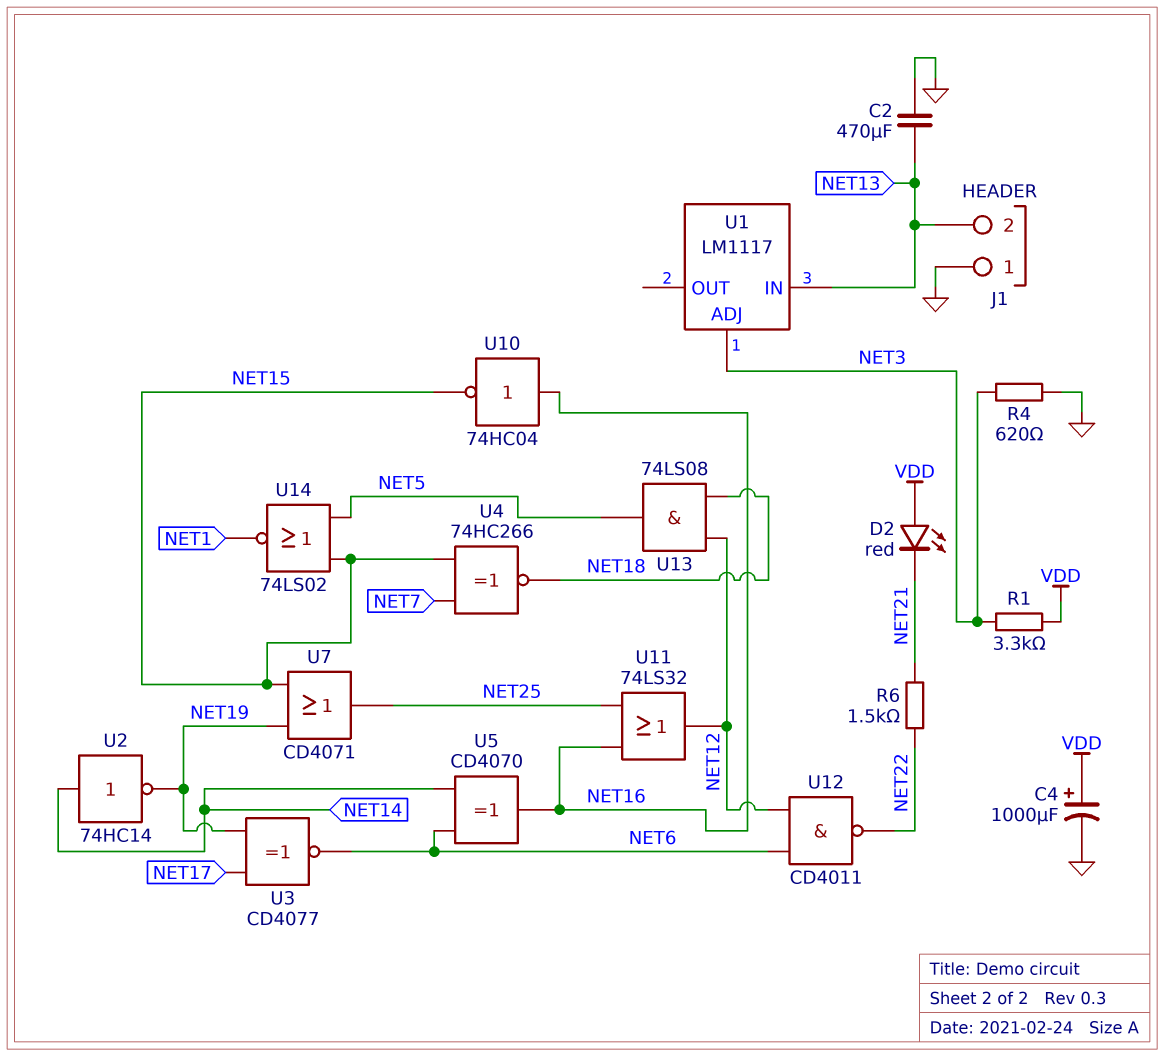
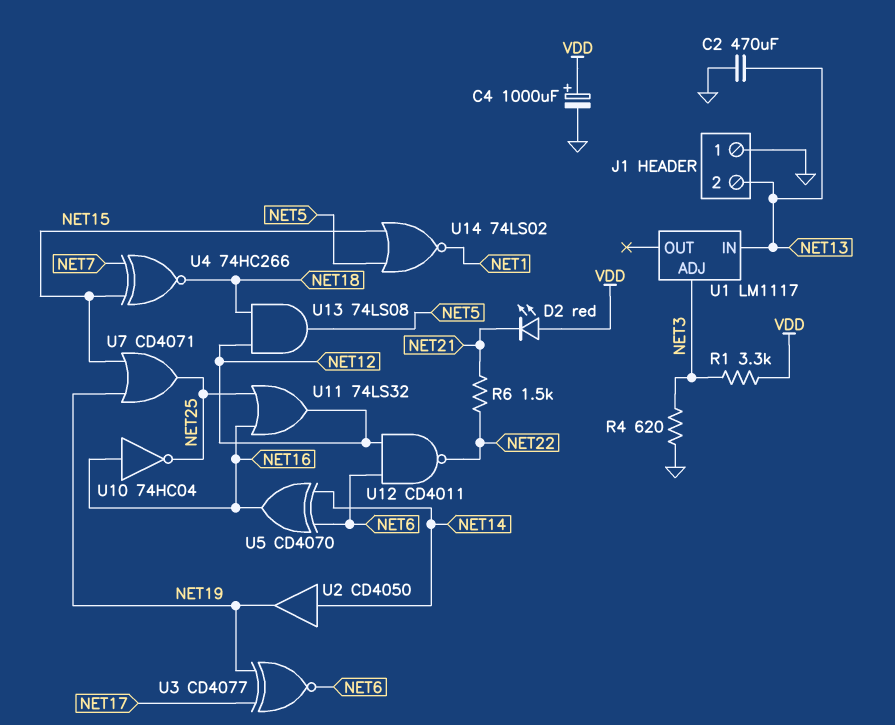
U2: NOT 74HC14 (in NET14, out NET19) -> buffer CD4050 (in NET14, out NET19)
U10: NOT 74HC04 (in NET16, out NET15) -> NOT 74HC04 (in NET16, out NET25)

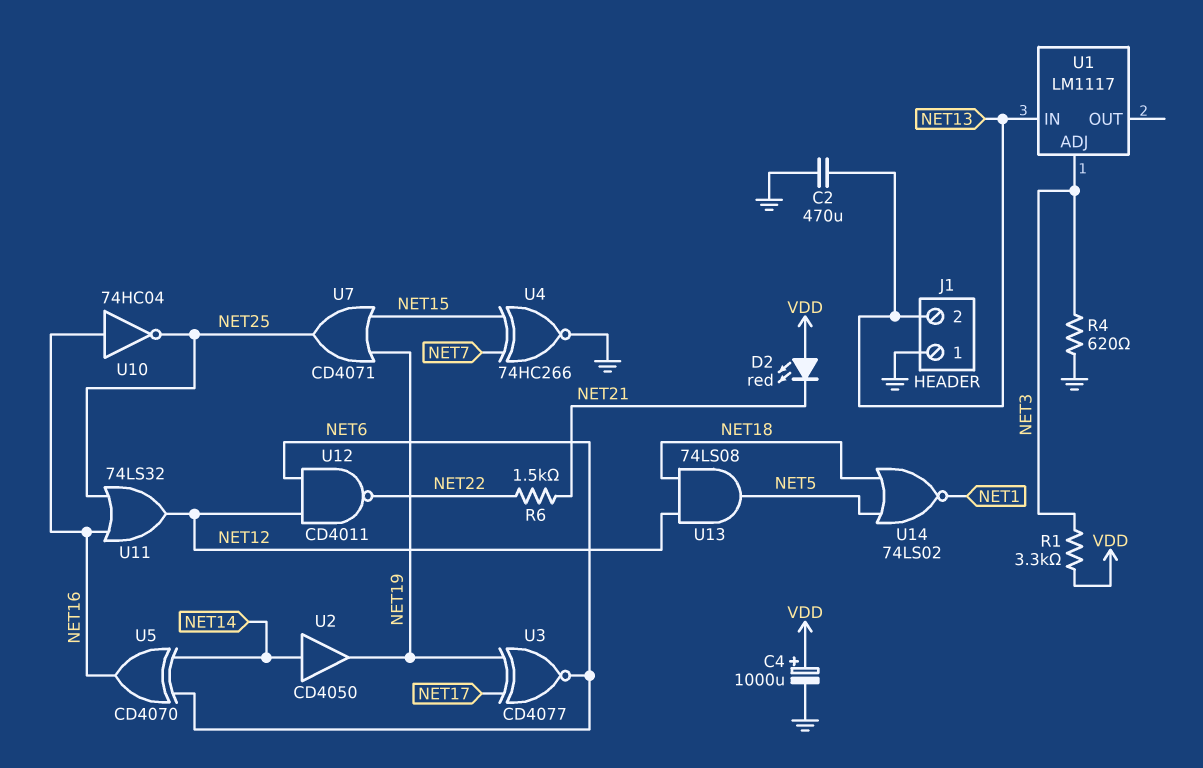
U4: XNOR 74HC266 (in NET7, in NET15, out NET18) -> XNOR 74HC266 (in NET7, in NET15, out GND)
U14: NOR 74LS02 (in NET5, in NET15, out NET1) -> NOR 74LS02 (in NET5, in NET18, out NET1)

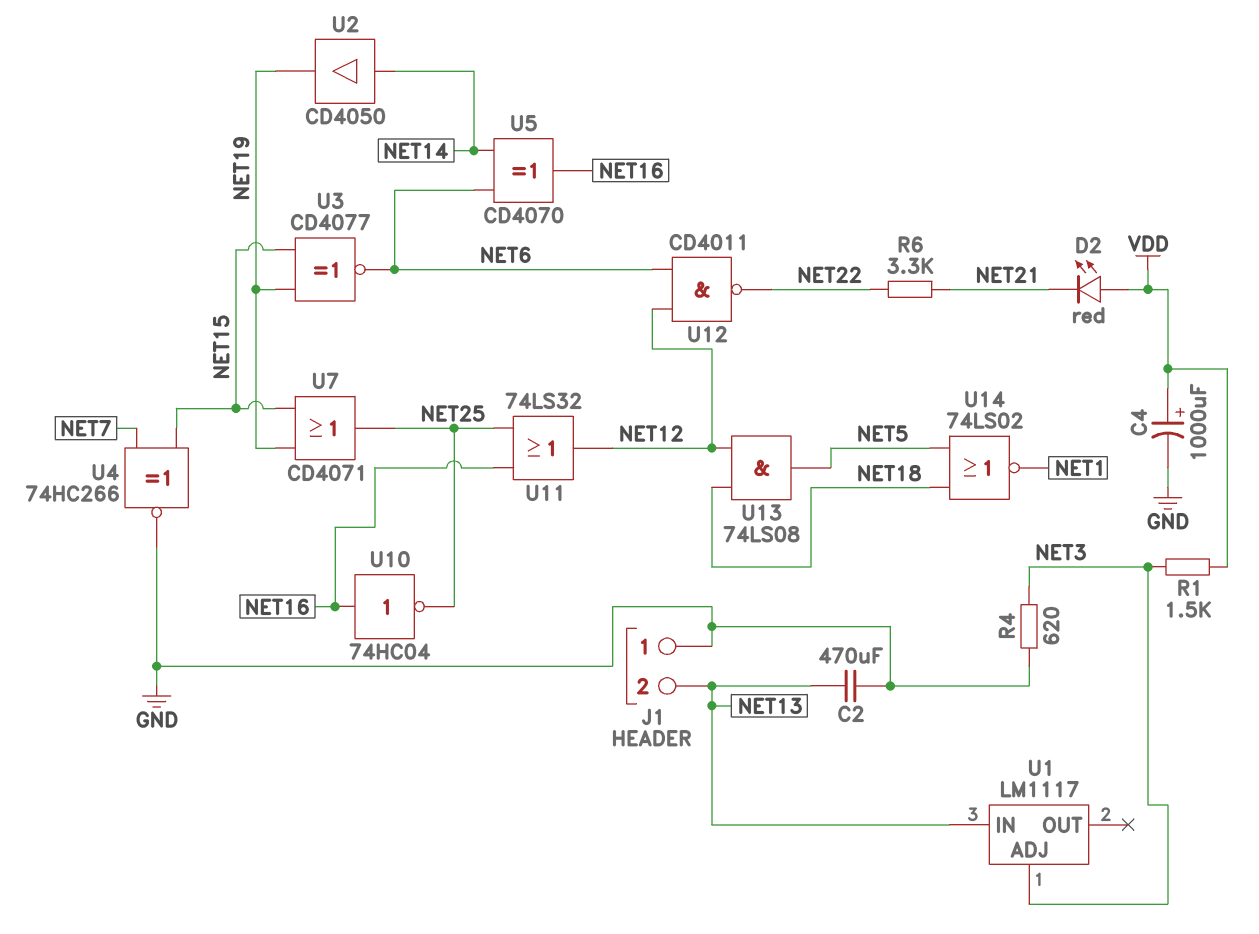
R1: 3.3k (NET3, VDD) -> 1.5k (NET3, VDD)
R6: 1.5k (NET21, NET22) -> 3.3k (NET21, NET22)
U3: XNOR CD4077 (in NET17, in NET19, out NET6) -> XNOR CD4077 (in NET15, in NET19, out NET6)

